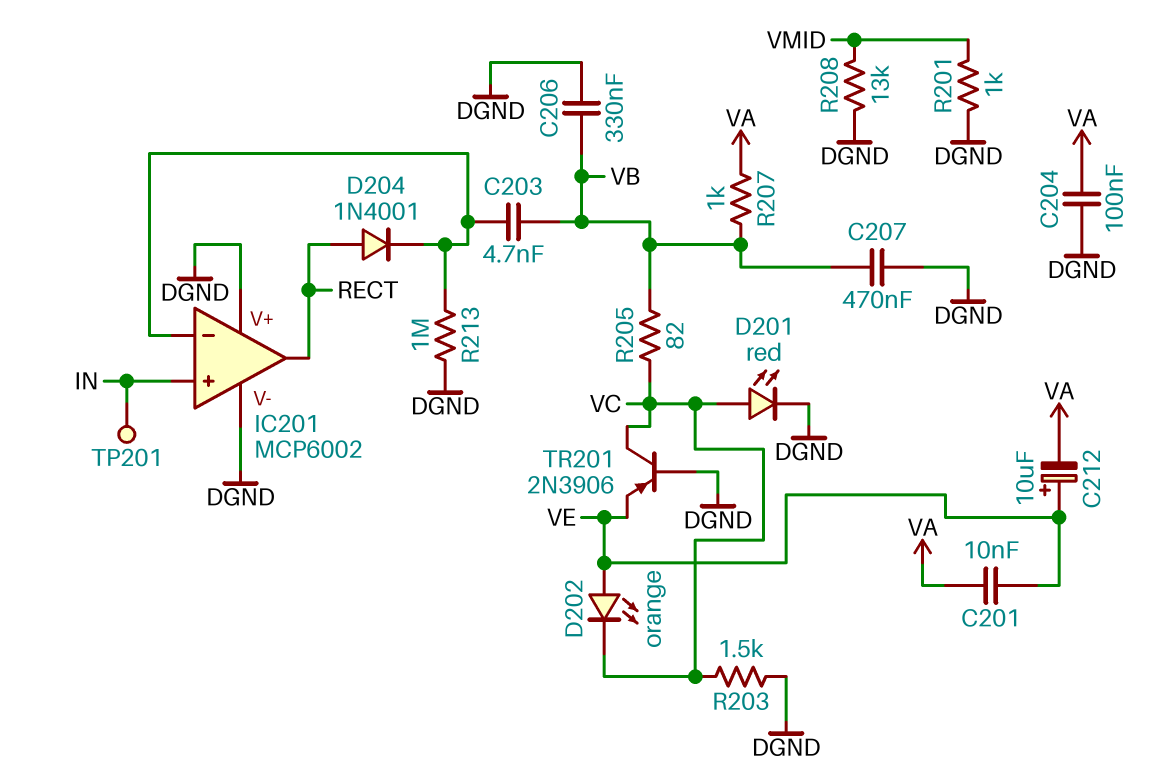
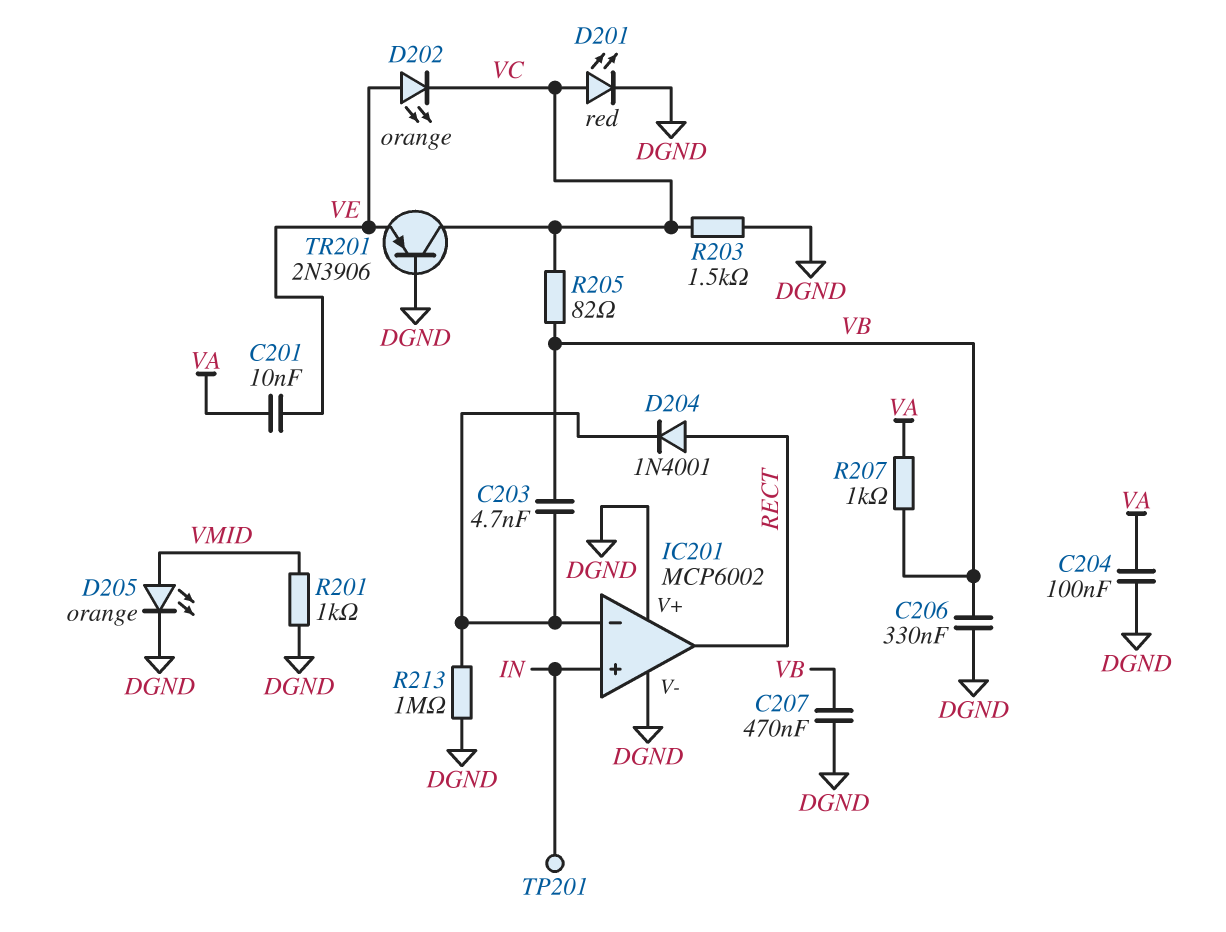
C212: 10uF (plus VE, minus VA) -> none
D205: none -> LED orange (A VMID, K DGND)
R208: 13k (DGND, VMID) -> none

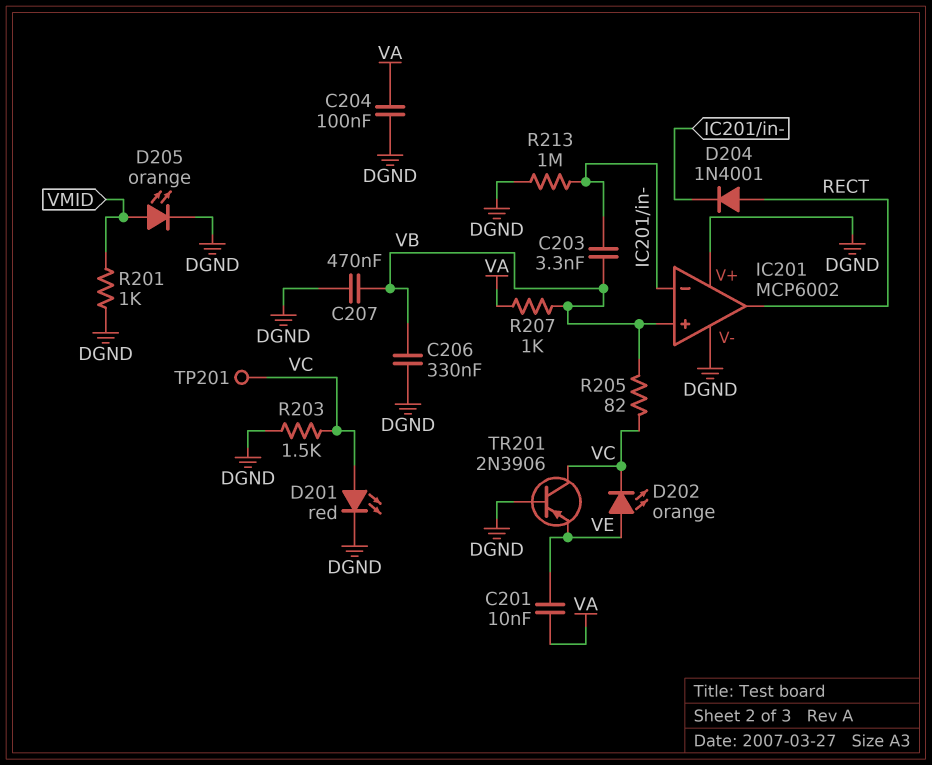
C203: 4.7nF (IC201/in-, VB) -> 3.3nF (IC201/in-, VB)
IC201 pin in+: IN -> VB
TP201: test point (IN) -> test point (VC)

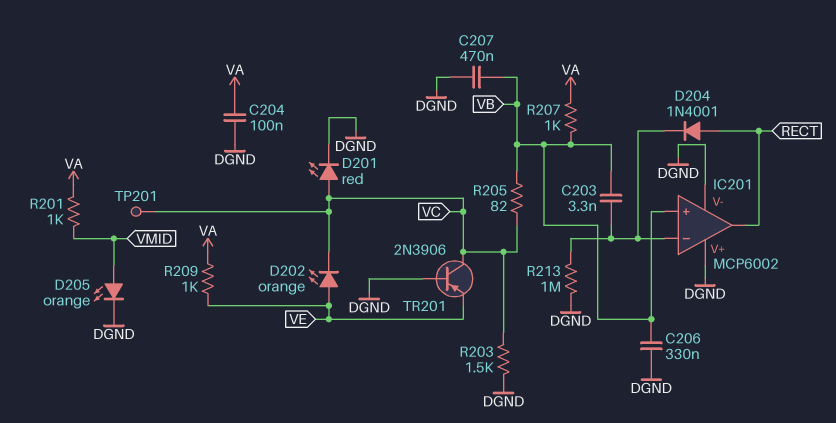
C201: 10nF (VA, VE) -> none
R201: 1k (DGND, VMID) -> 1k (VA, VMID)
R209: none -> 1k (VA, VE)

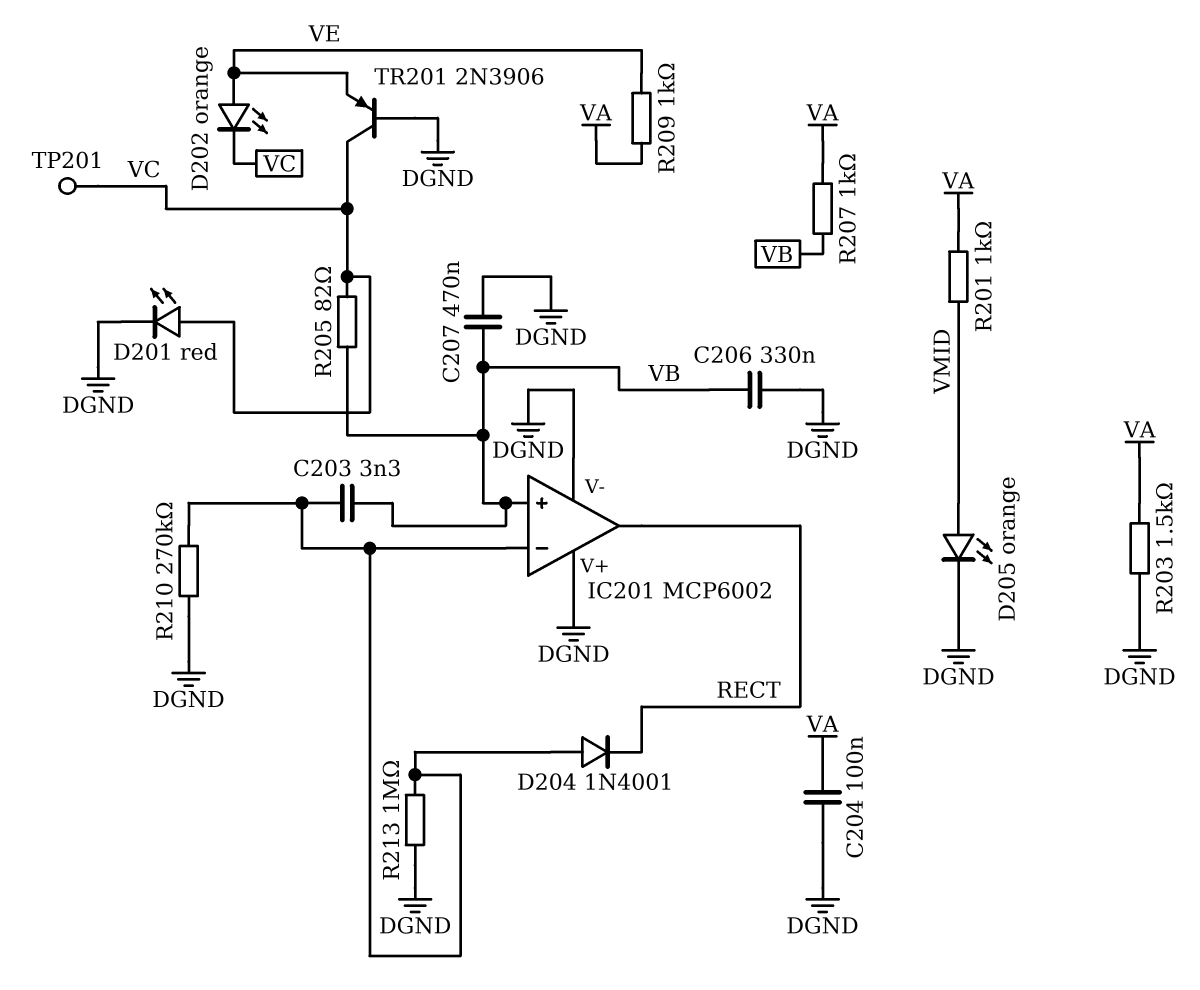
D204: diode 1N4001 (A RECT, K IC201/in-) -> diode 1N4001 (A IC201/in-, K RECT)
R203: 1.5k (DGND, VC) -> 1.5k (DGND, VA)
R210: none -> 270k (DGND, IC201/in-)

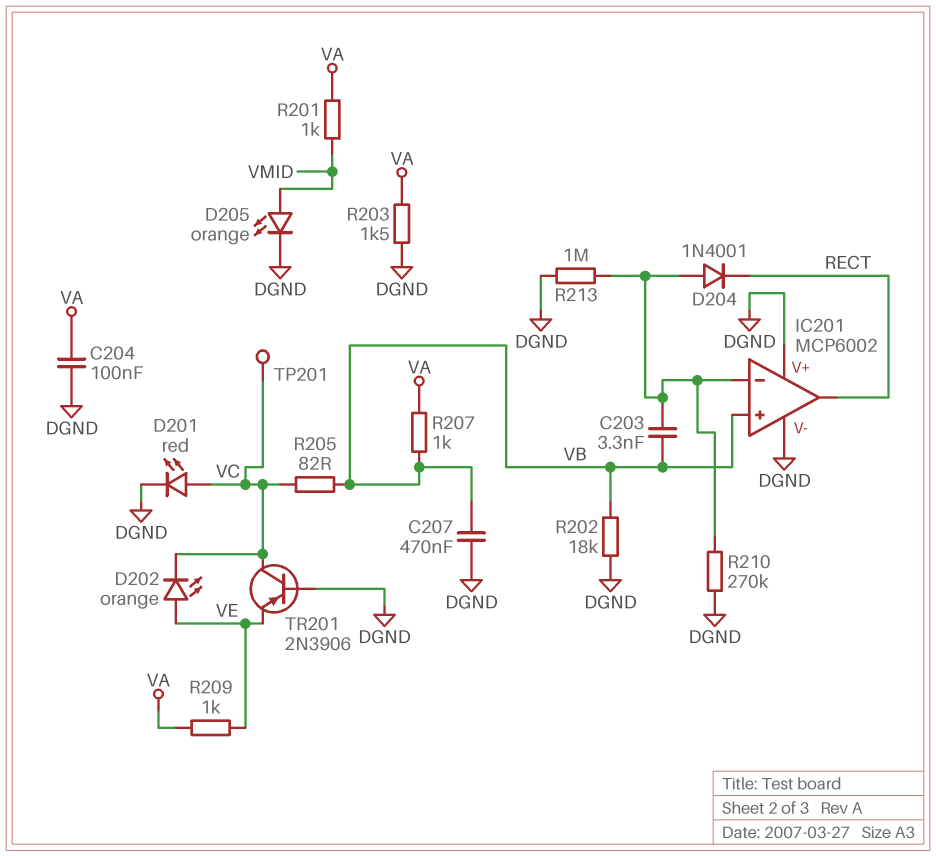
C206: 330nF (DGND, VB) -> none
R202: none -> 18k (DGND, VB)

